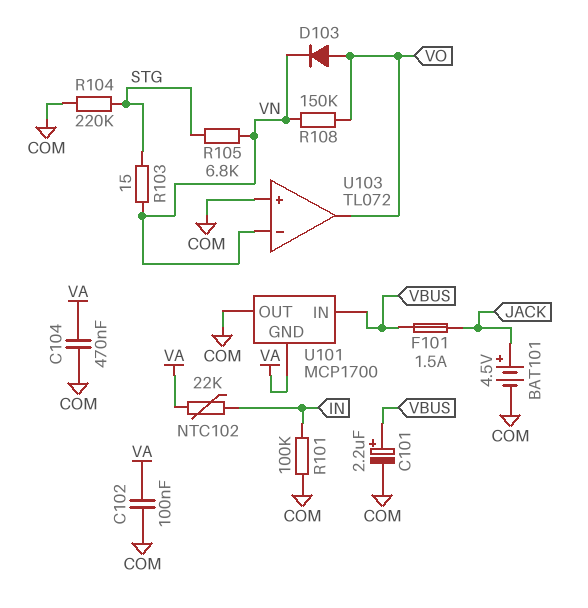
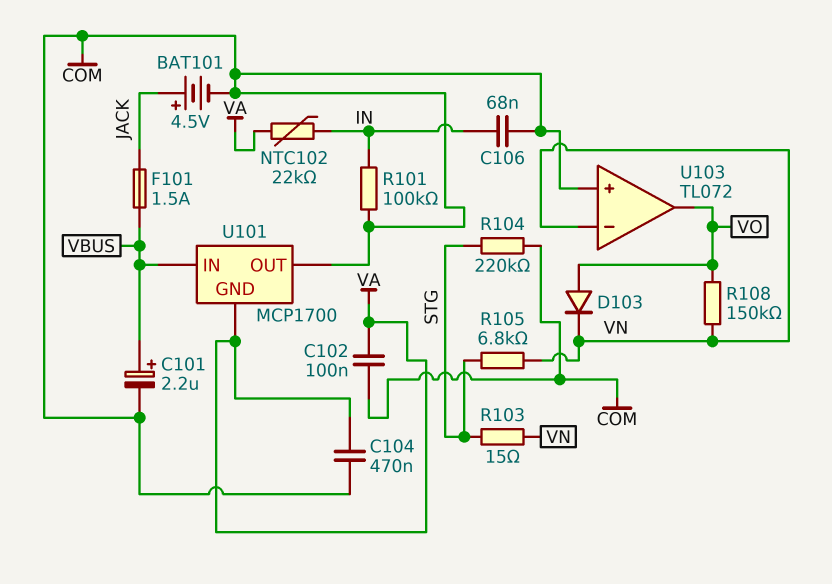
C106: none -> 68nF (COM, IN)

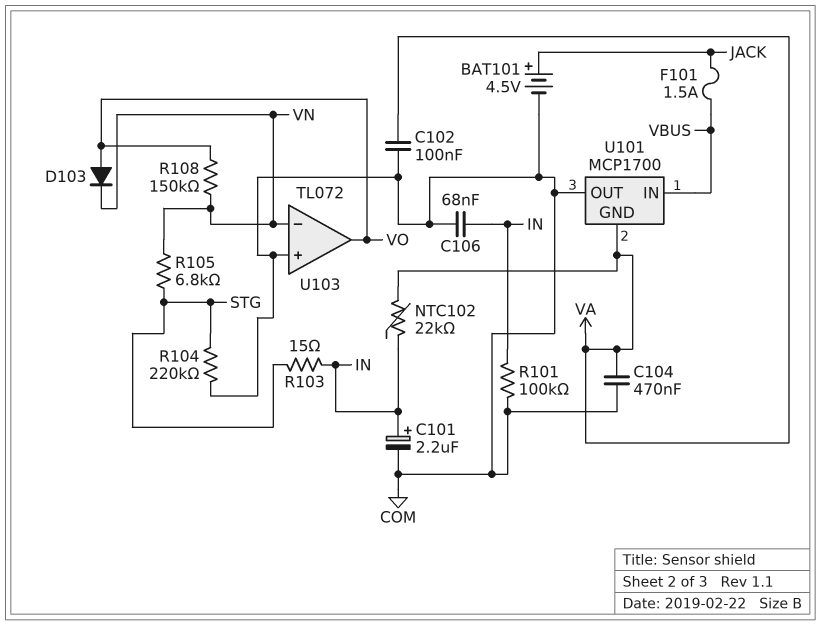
C101: 2.2uF (plus VBUS, minus COM) -> 2.2uF (plus IN, minus COM)
R103: 15 (STG, VN) -> 15 (IN, STG)

